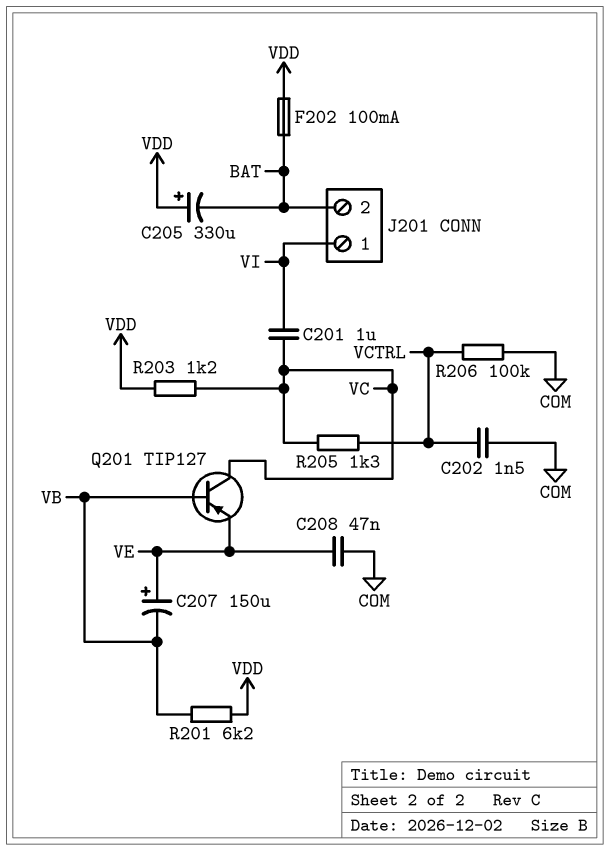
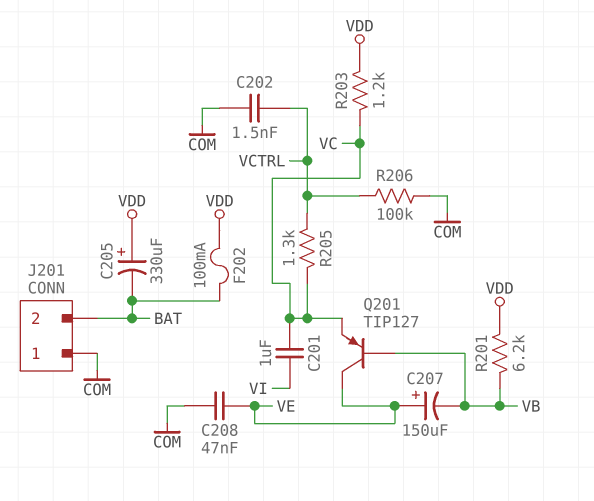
J201 pin 1: VI -> COM
Q201: PNP TIP127 (B VB, C VC, E VE) -> PNP TIP127 (B VB, C VE, E VC)

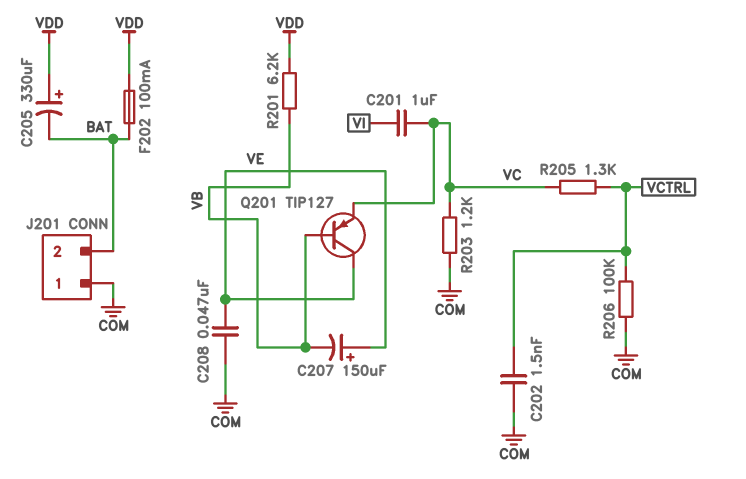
R203: 1.2k (VC, VDD) -> 1.2k (COM, VC)

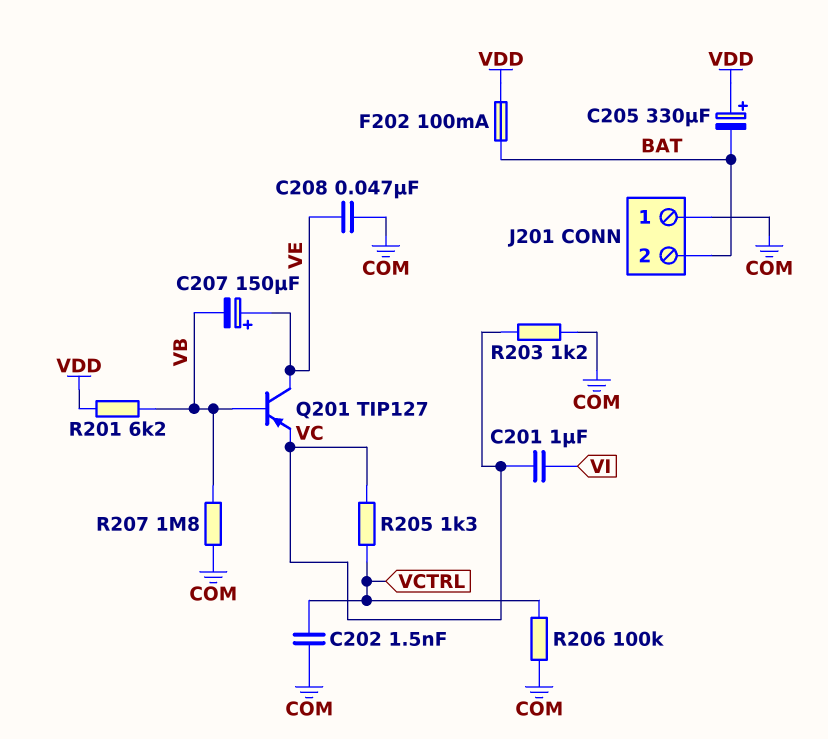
R207: none -> 1.8M (COM, VB)

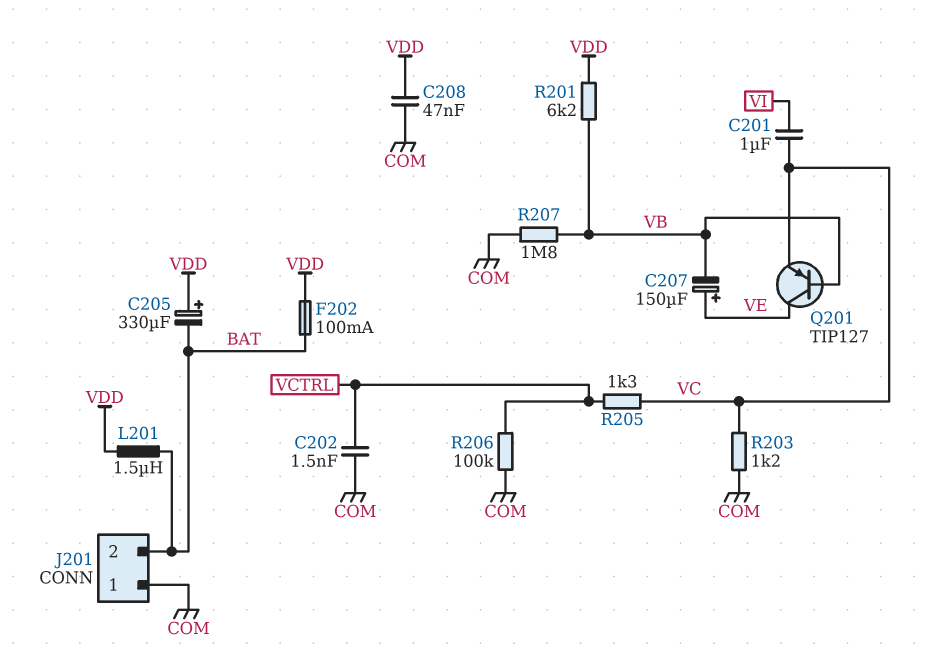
C208: 47nF (COM, VE) -> 47nF (COM, VDD)
L201: none -> 1.5uH (BAT, VDD)

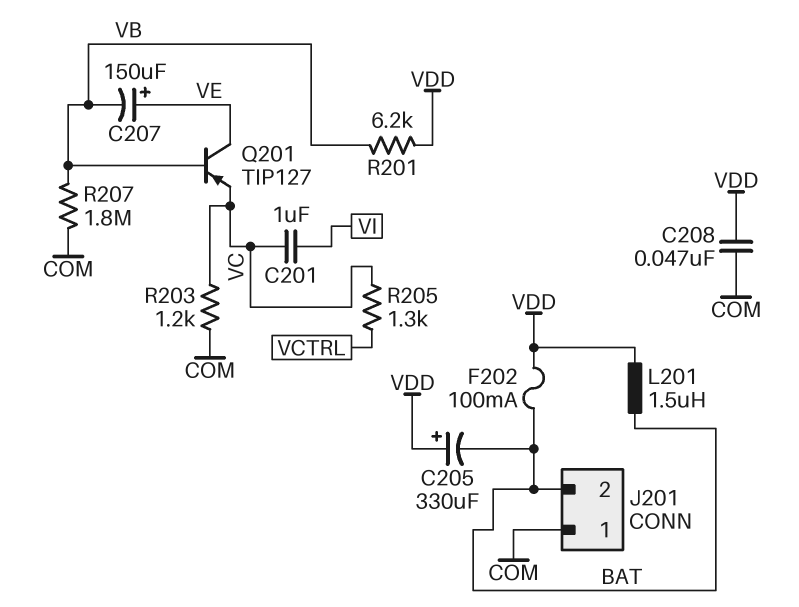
C202: 1.5nF (COM, VCTRL) -> none
R206: 100k (COM, VCTRL) -> none

